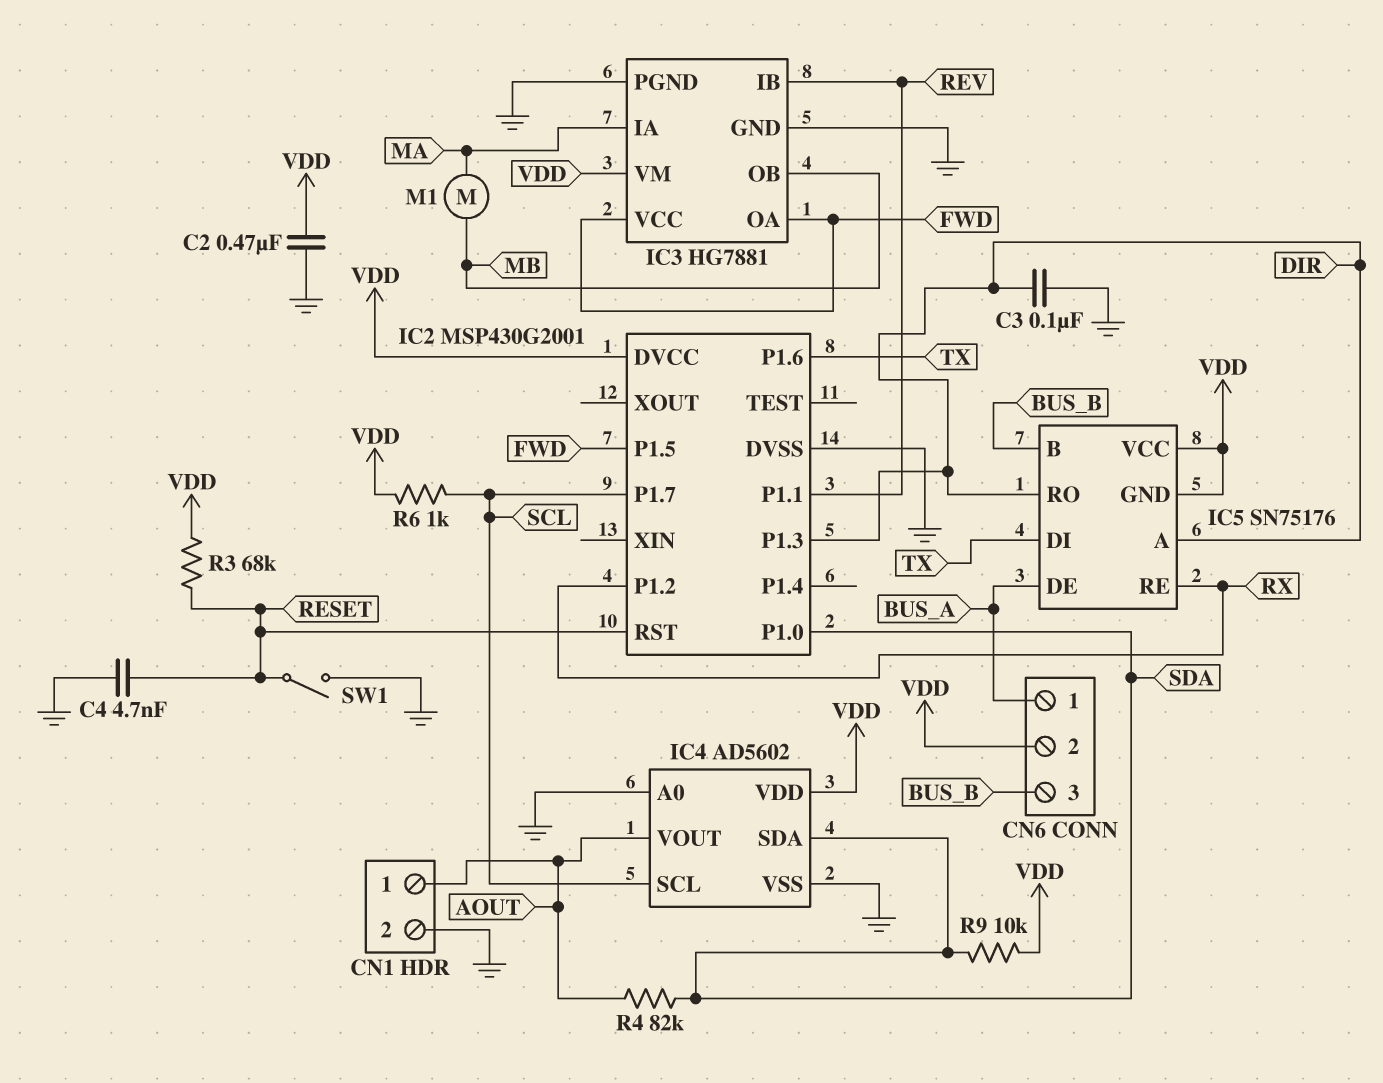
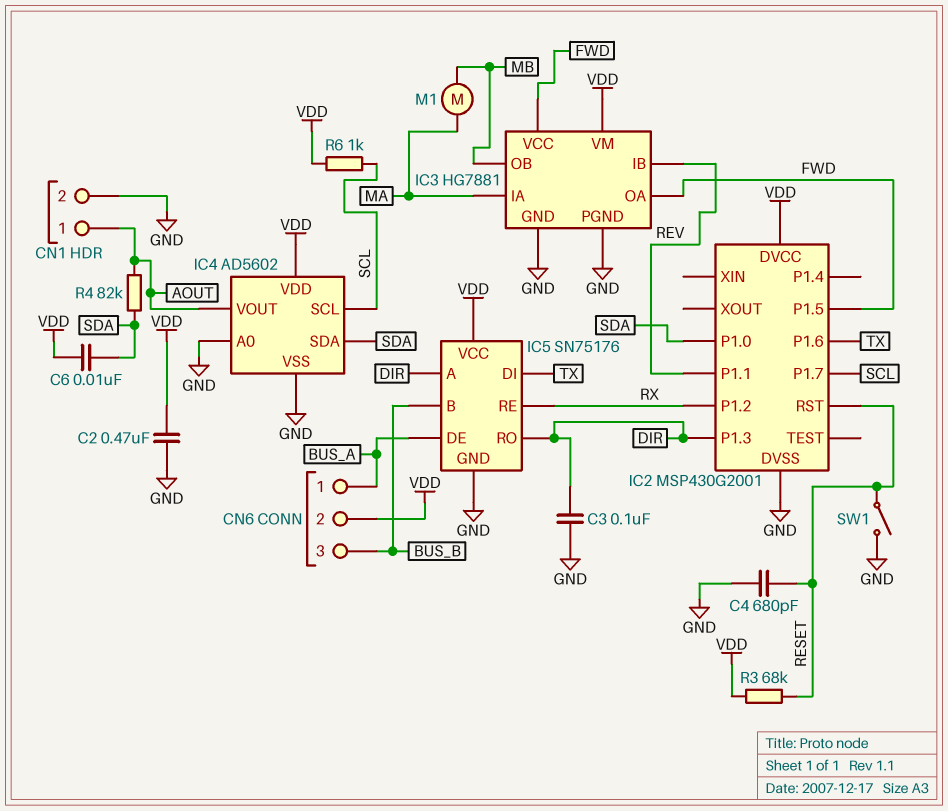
C4: 4.7nF (GND, RESET) -> 680pF (GND, RESET)
C6: none -> 10nF (SDA, VDD)
IC5 pin GND: VDD -> GND
R9: 10k (SDA, VDD) -> none

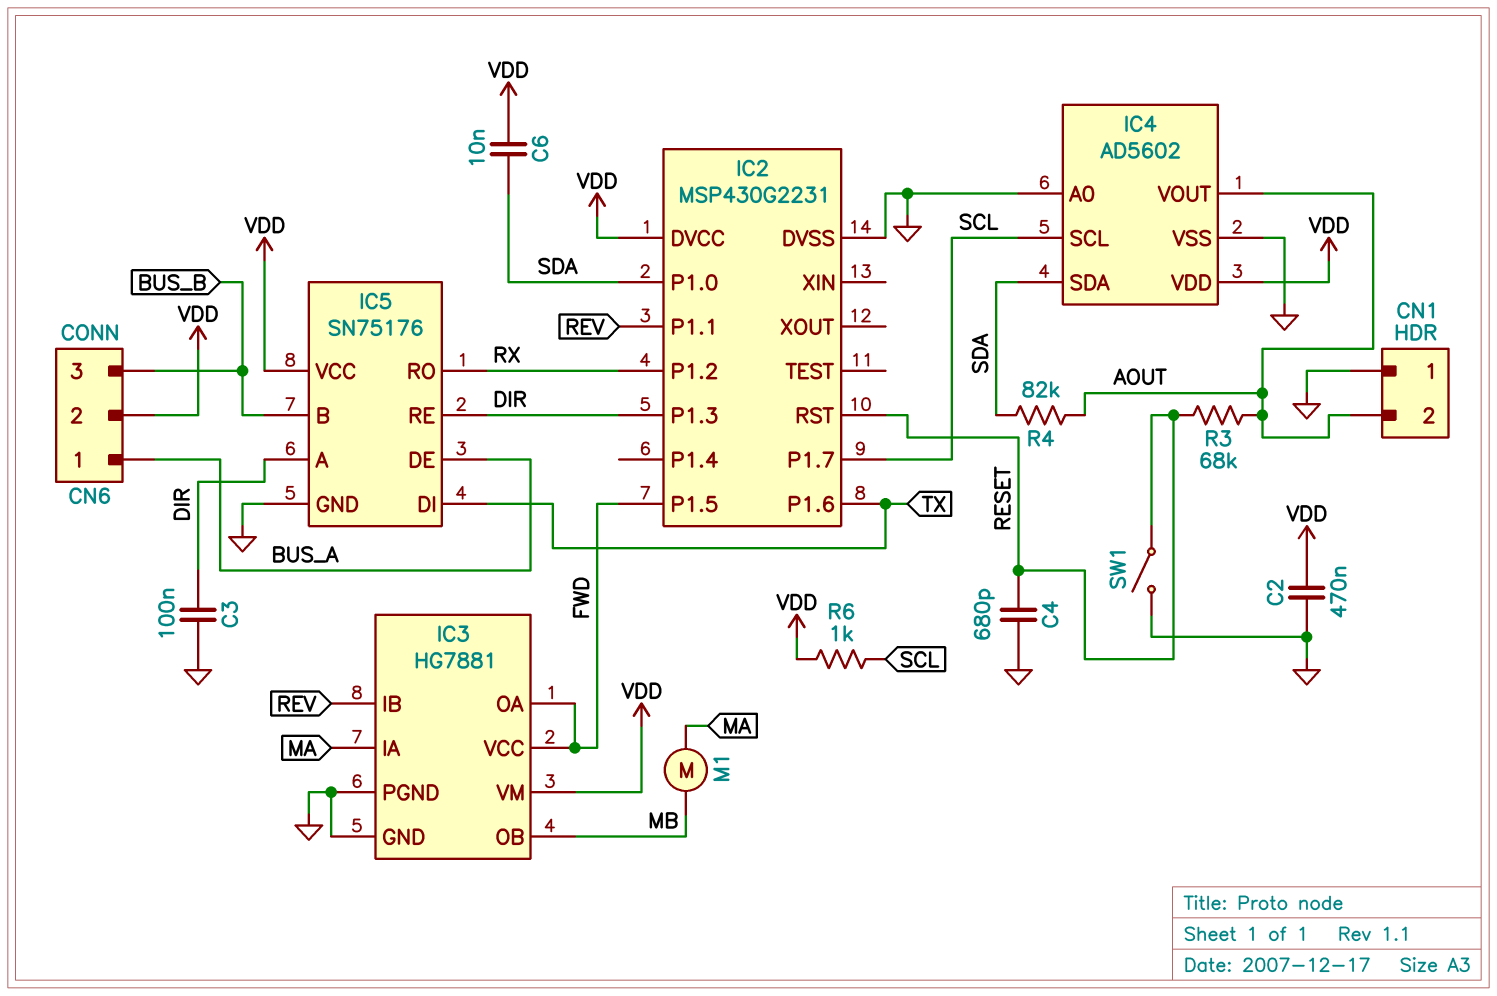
CN1 pin 1: AOUT -> GND
CN1 pin 2: GND -> AOUT
IC2: MSP430G2001 -> MSP430G2231
IC5 pin RE: RX -> DIR
IC5 pin RO: DIR -> RX
R3: 68k (RESET, VDD) -> 68k (AOUT, RESET)

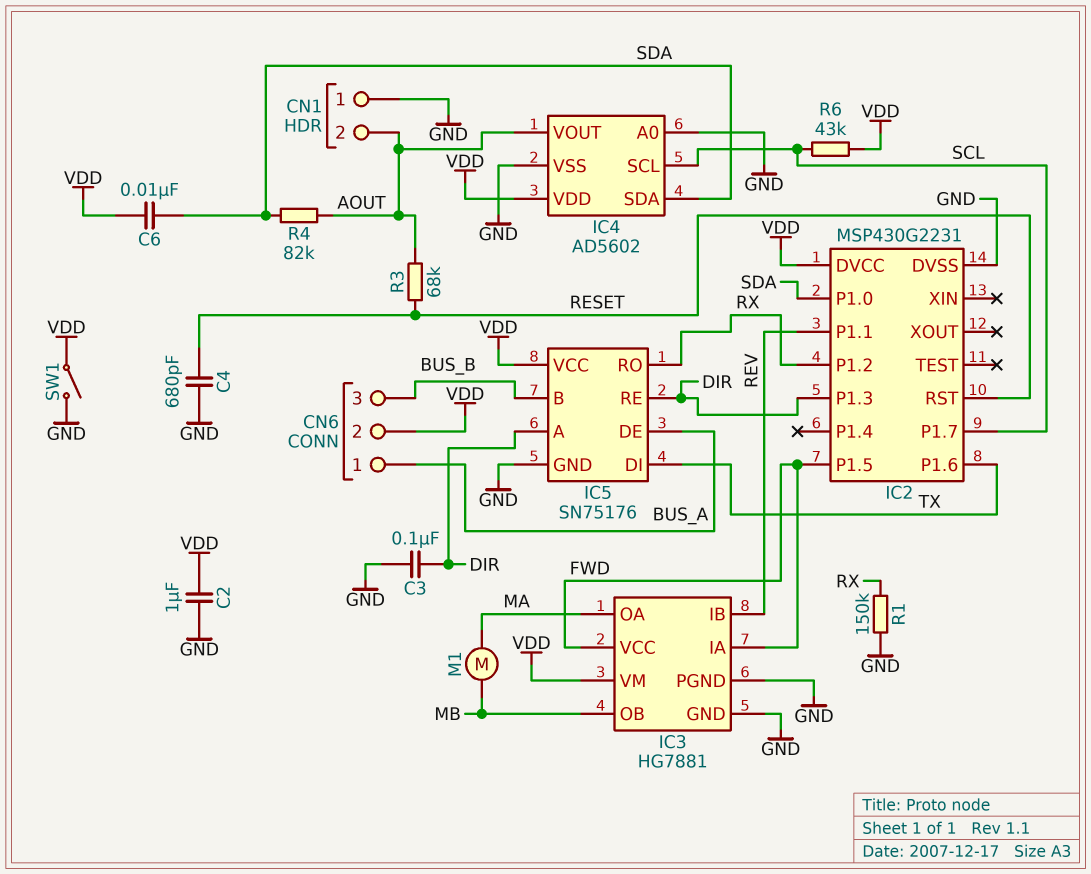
C2: 470nF (GND, VDD) -> 1uF (GND, VDD)
IC3 pin IA: MA -> FWD
IC3 pin OA: FWD -> MA
R1: none -> 150k (GND, RX)
R6: 1k (SCL, VDD) -> 43k (SCL, VDD)
SW1: switch (GND, RESET) -> switch (GND, VDD)

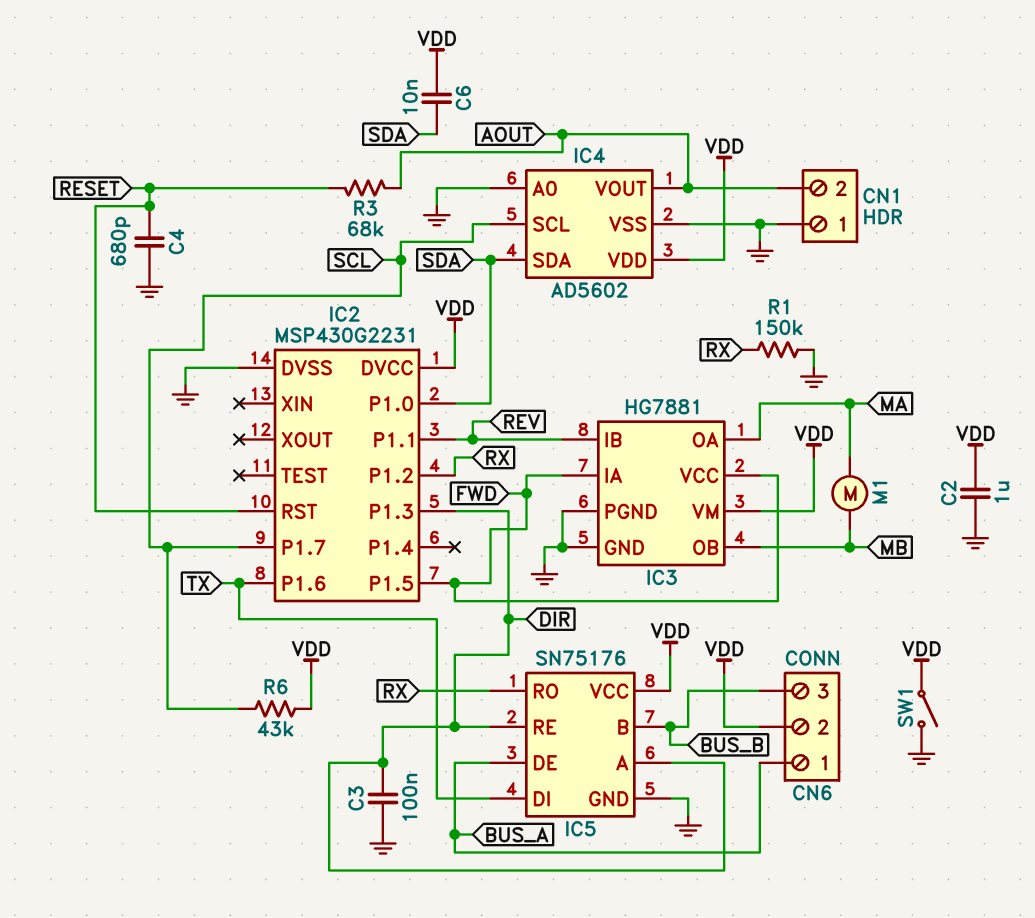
R4: 82k (AOUT, SDA) -> none

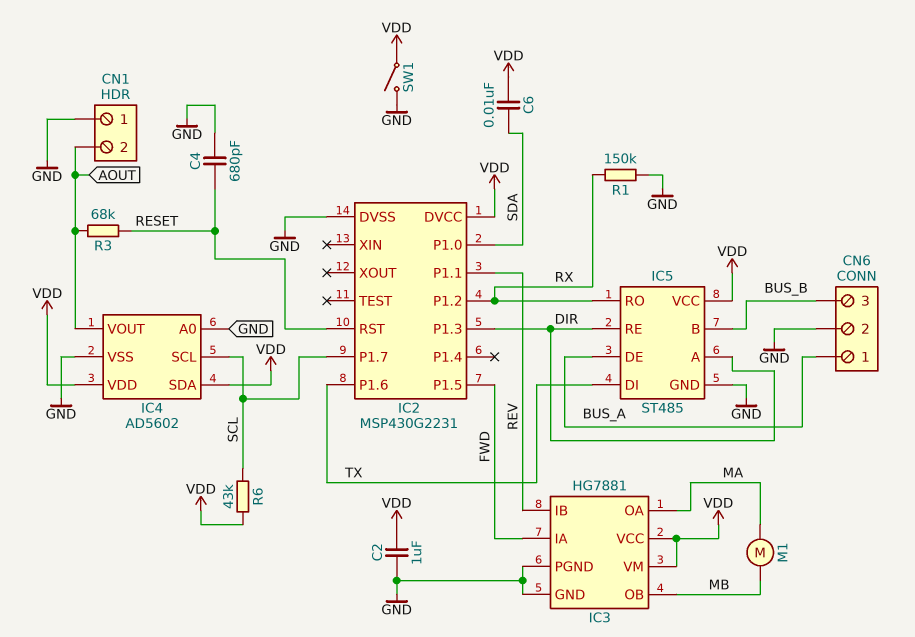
C3: 100nF (DIR, GND) -> none
CN6 pin 2: VDD -> GND
IC3 pin VCC: FWD -> VDD
IC4 pin SDA: SDA -> VDD
IC5: SN75176 -> ST485

